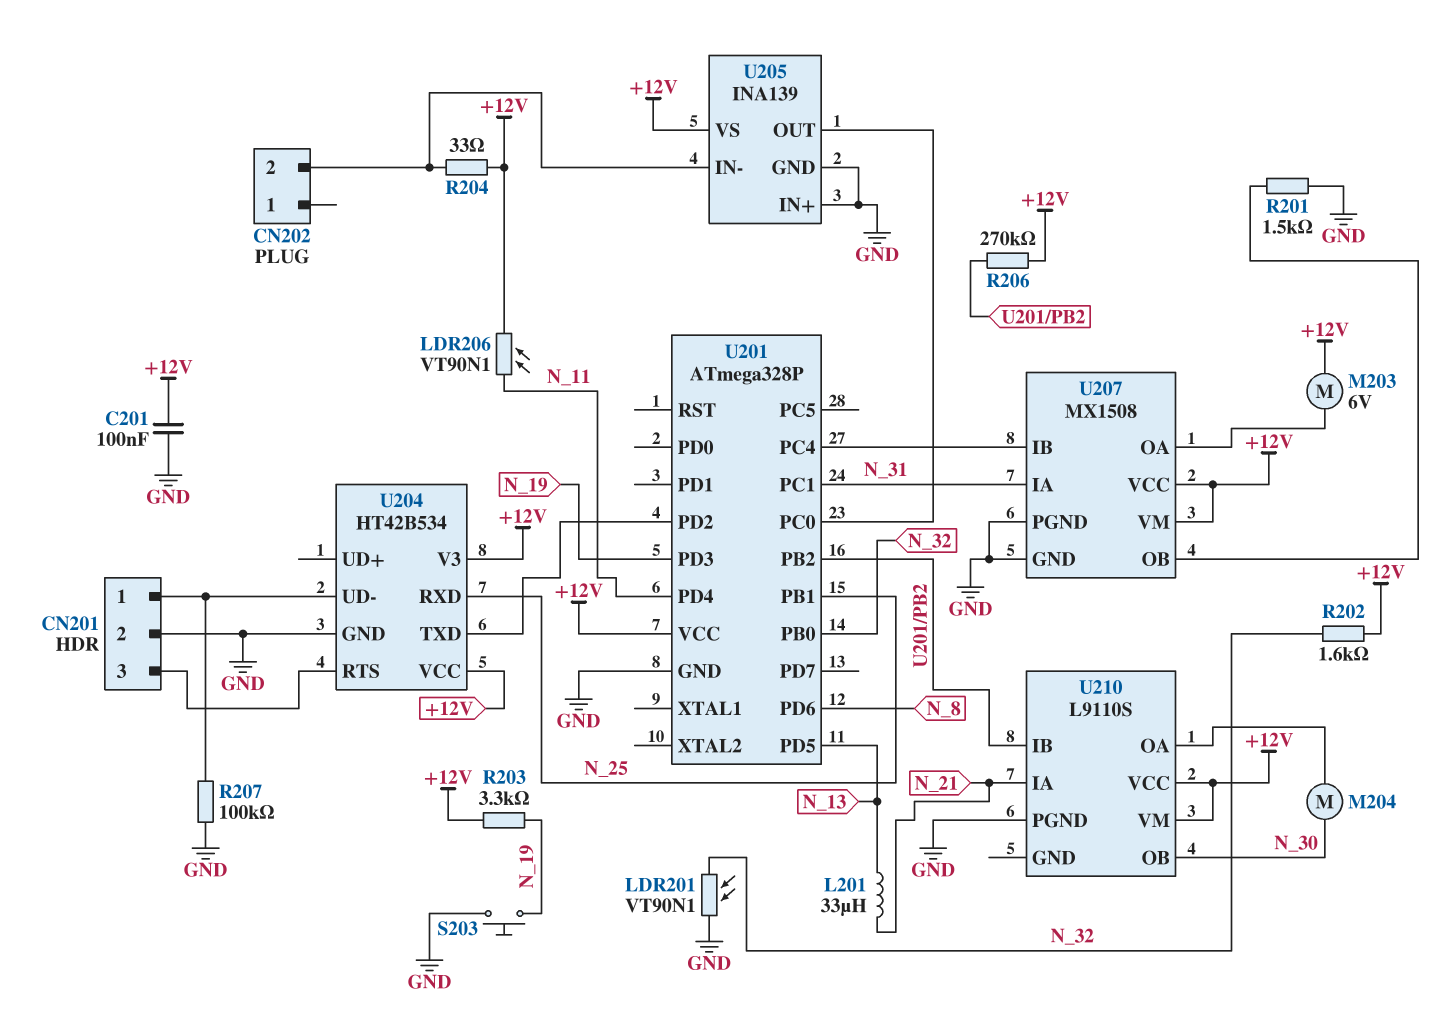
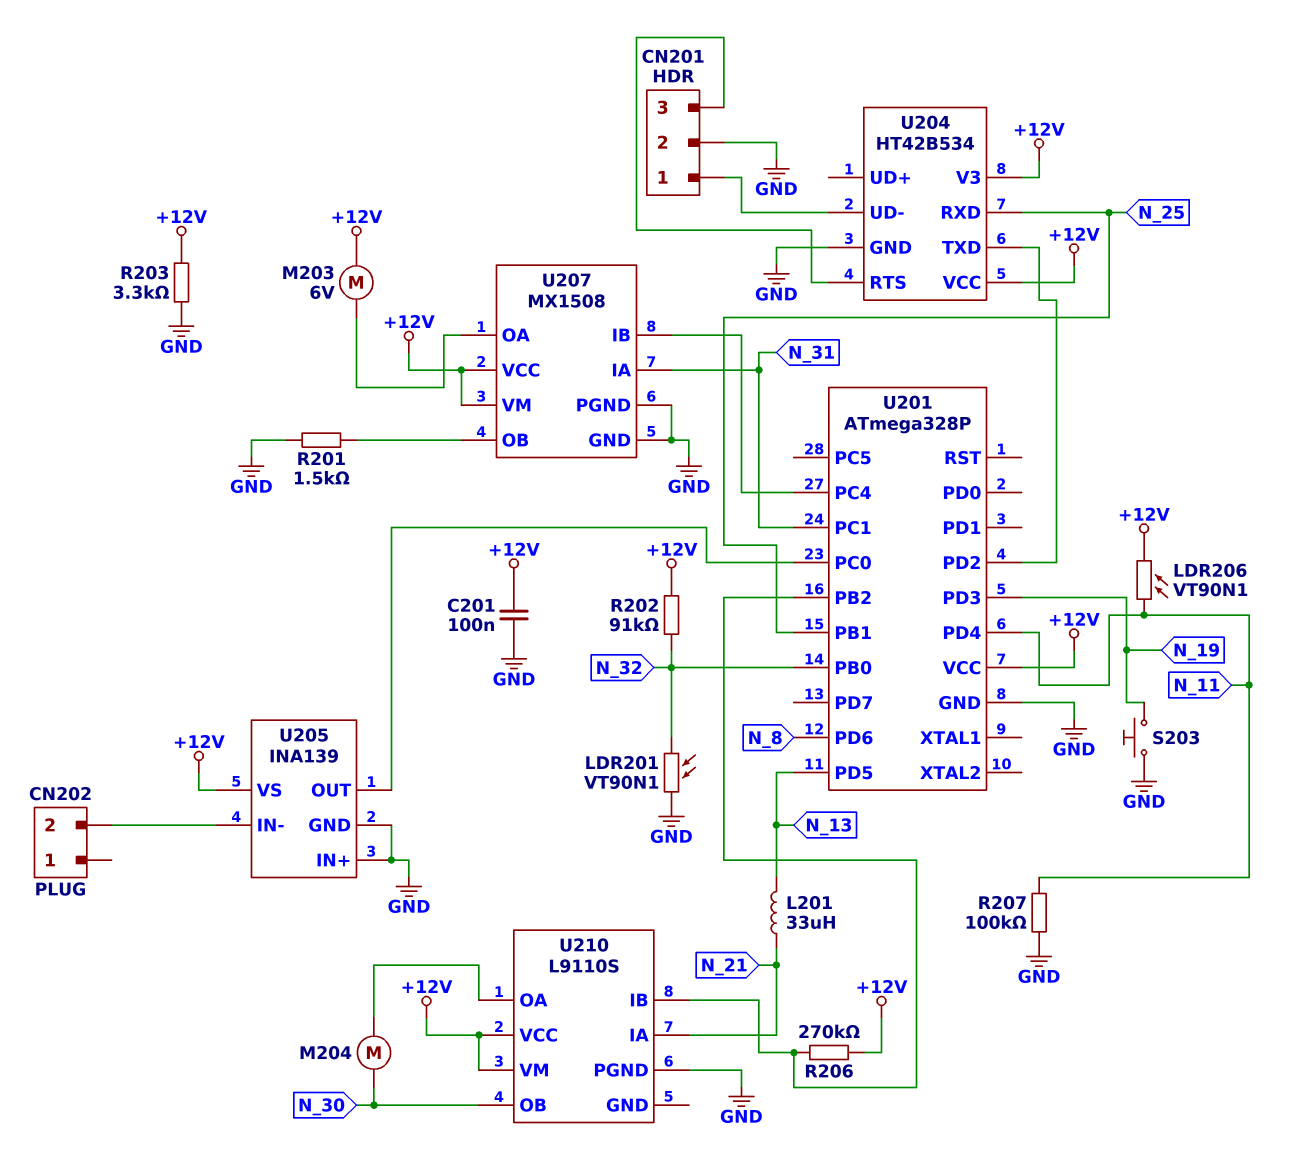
R202: 1.6k (+12V, N_32) -> 91k (+12V, N_32)
R203: 3.3k (+12V, N_19) -> 3.3k (+12V, GND)
R204: 33 (+12V, CN202/2) -> none
R207: 100k (CN201/1, GND) -> 100k (GND, N_11)

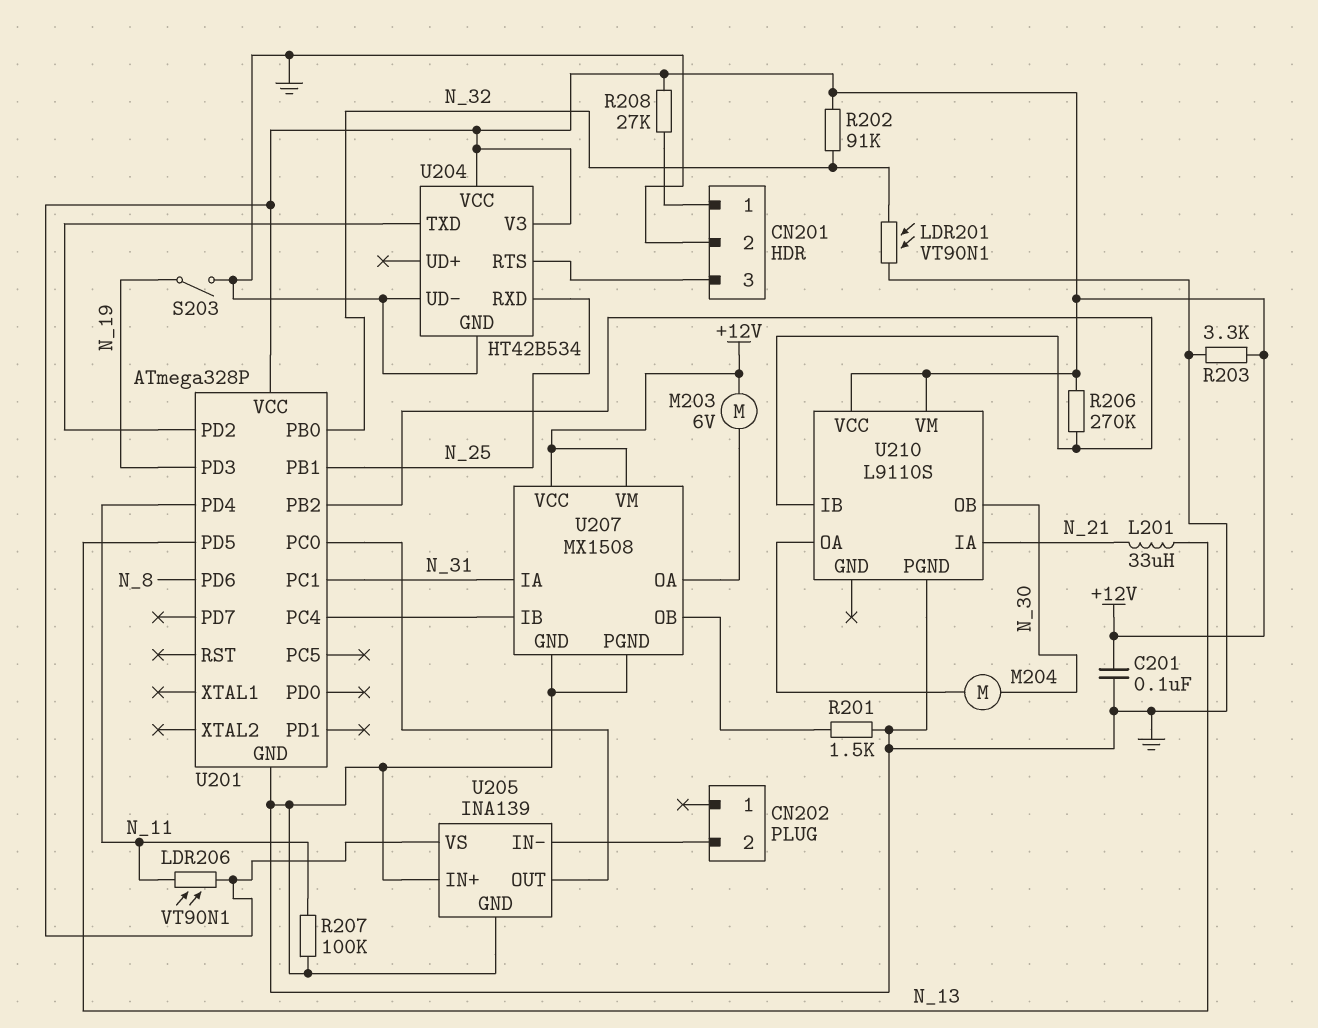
R208: none -> 27k (+12V, CN201/1)
S203: button (GND, N_19) -> switch (GND, N_19)
U204 pin UD-: CN201/1 -> GND

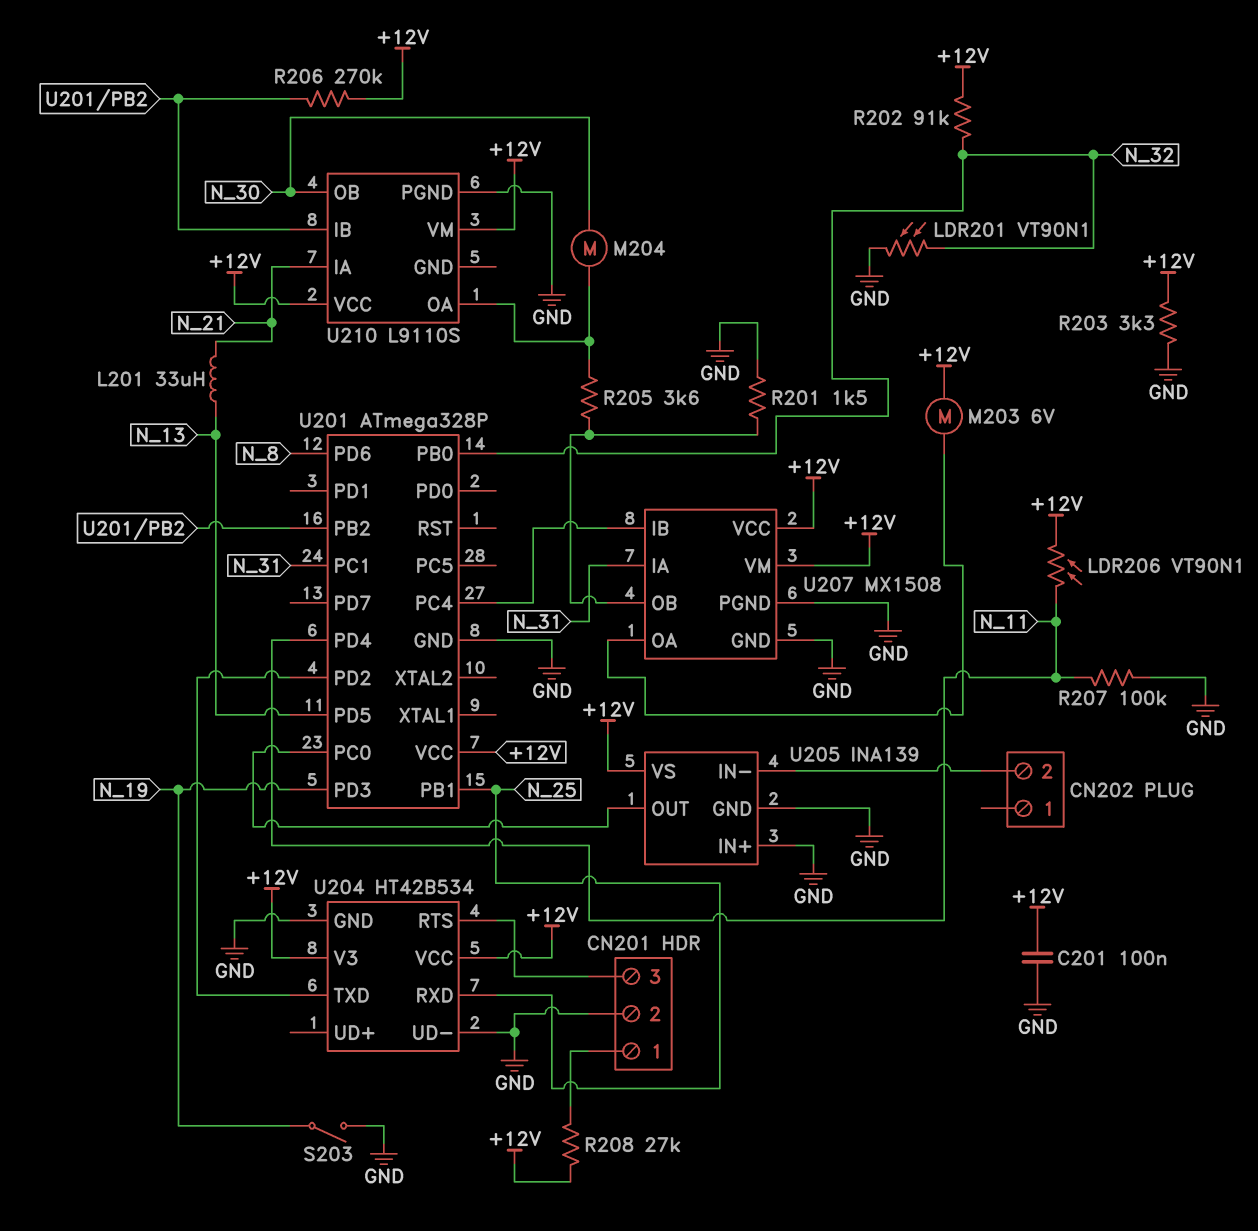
R205: none -> 3.6k (U207/OB, U210/OA)

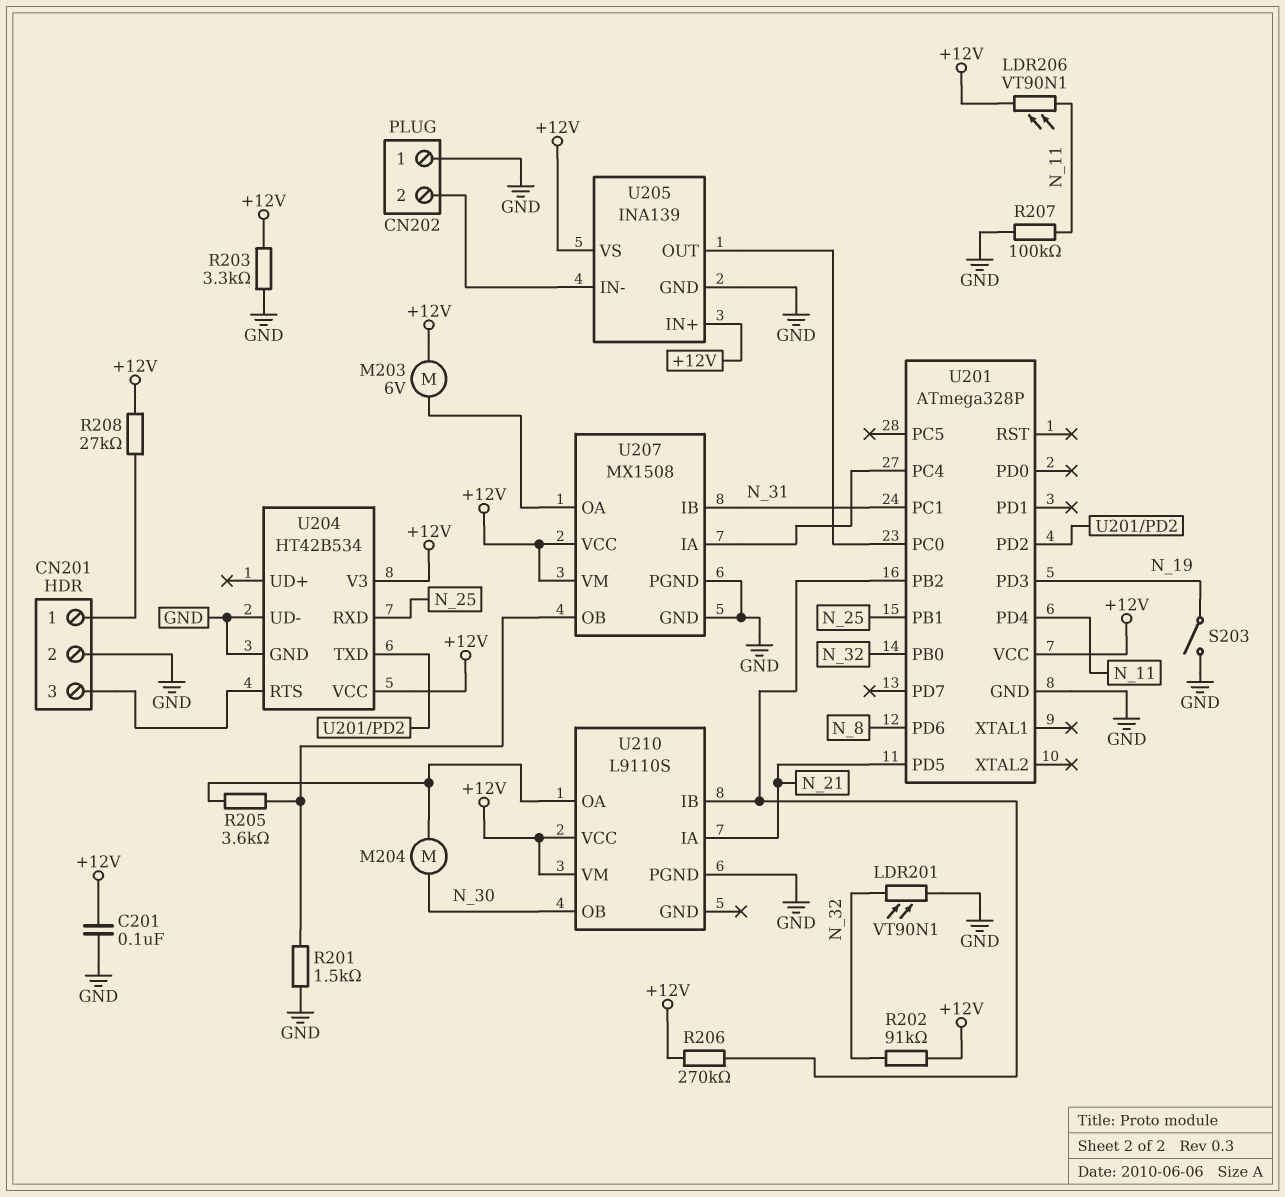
CN202 pin 1: none -> GND
L201: 33uH (N_13, N_21) -> none
U201 pin PD5: N_13 -> N_21
U205 pin IN+: GND -> +12V
U207 pin IA: N_31 -> U201/PC4
U207 pin IB: U201/PC4 -> N_31

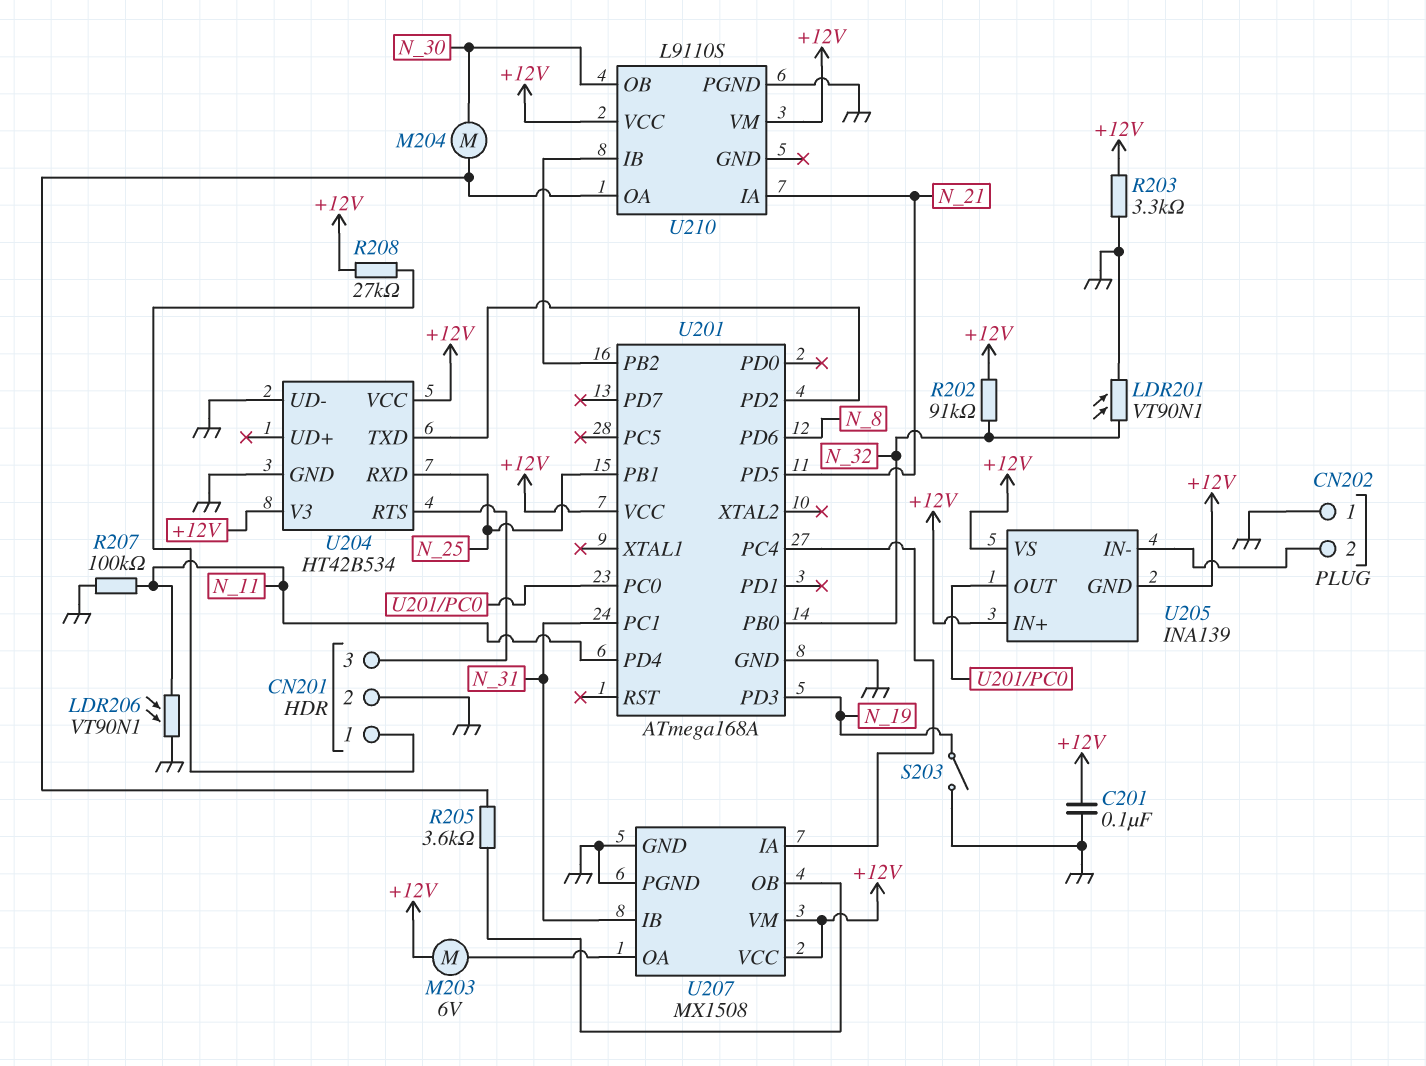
LDR206: VT90N1 (+12V, N_11) -> VT90N1 (GND, N_11)
R201: 1.5k (GND, U207/OB) -> none
R206: 270k (+12V, U201/PB2) -> none
U201: ATmega328P -> ATmega168A
U205 pin GND: GND -> +12V

